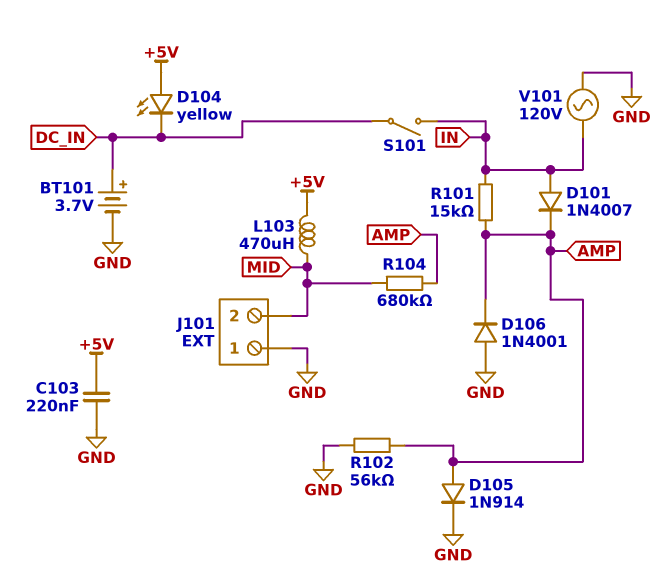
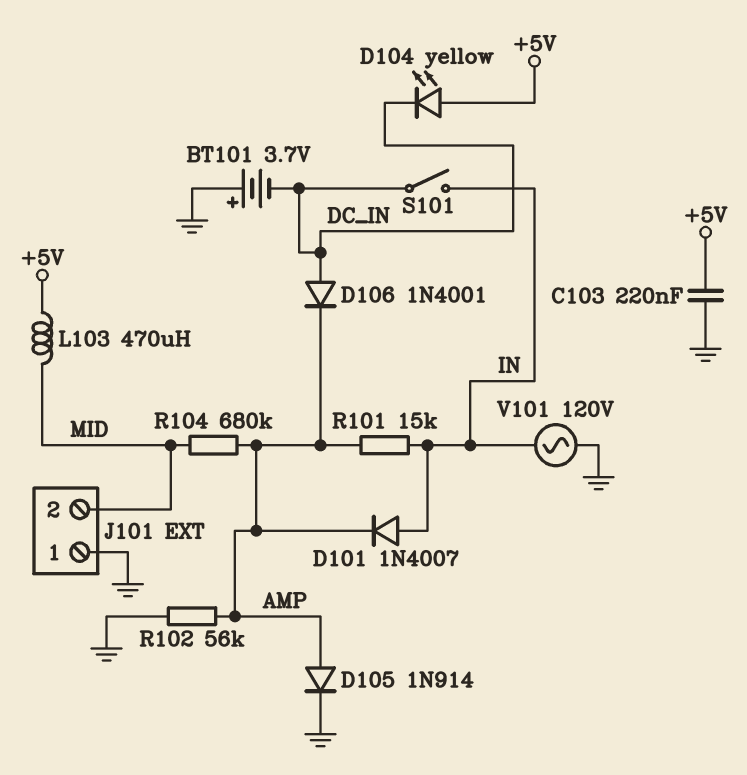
BT101: 3.7V (plus DC_IN, minus GND) -> 3.7V (plus GND, minus DC_IN)
D106: diode 1N4001 (A GND, K AMP) -> diode 1N4001 (A DC_IN, K AMP)

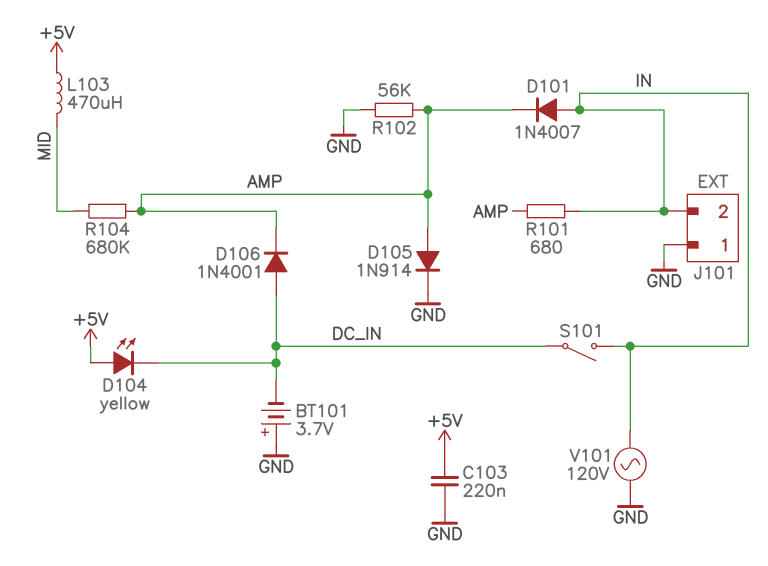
J101 pin 2: MID -> IN
R101: 15k (AMP, IN) -> 680 (AMP, IN)

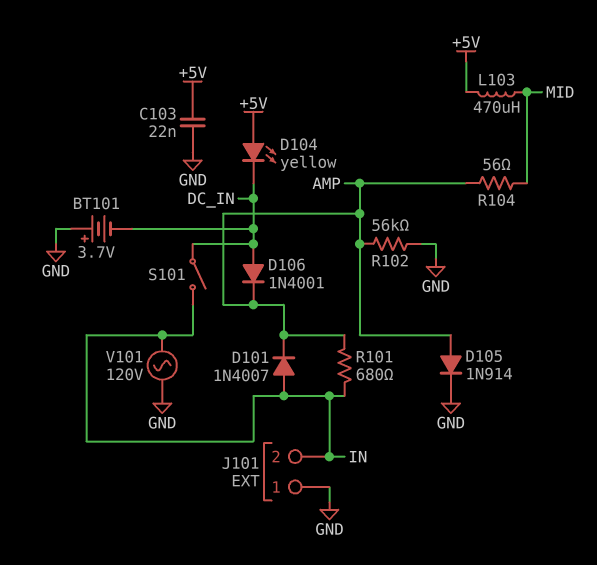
C103: 220nF (+5V, GND) -> 22nF (+5V, GND)
R104: 680k (AMP, MID) -> 56 (AMP, MID)

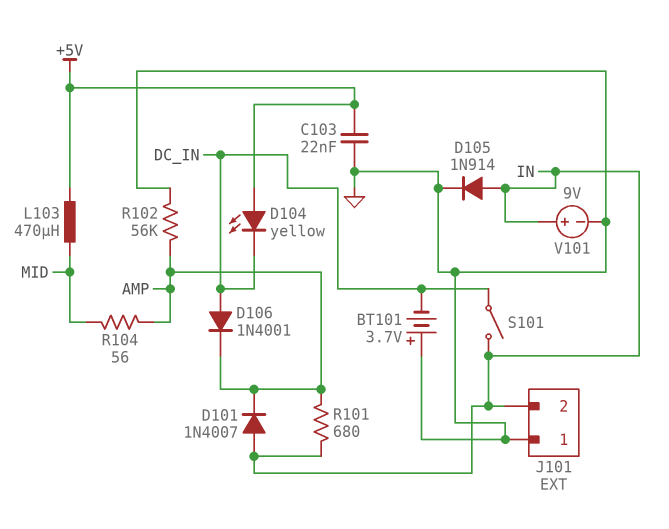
D105: diode 1N914 (A AMP, K GND) -> diode 1N914 (A IN, K GND)
V101: AC 120V (GND, IN) -> 9V (plus IN, minus GND)

